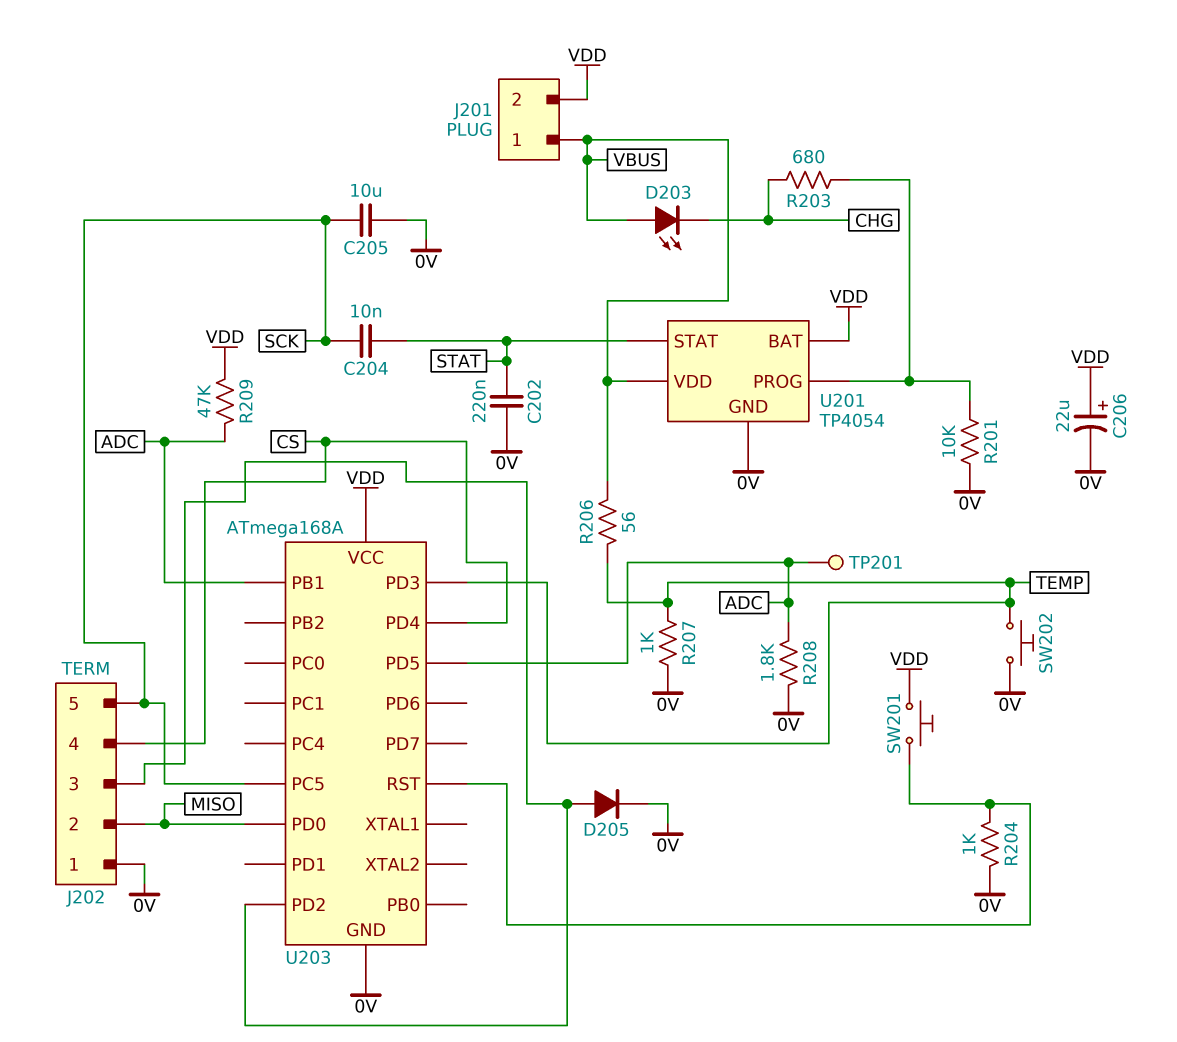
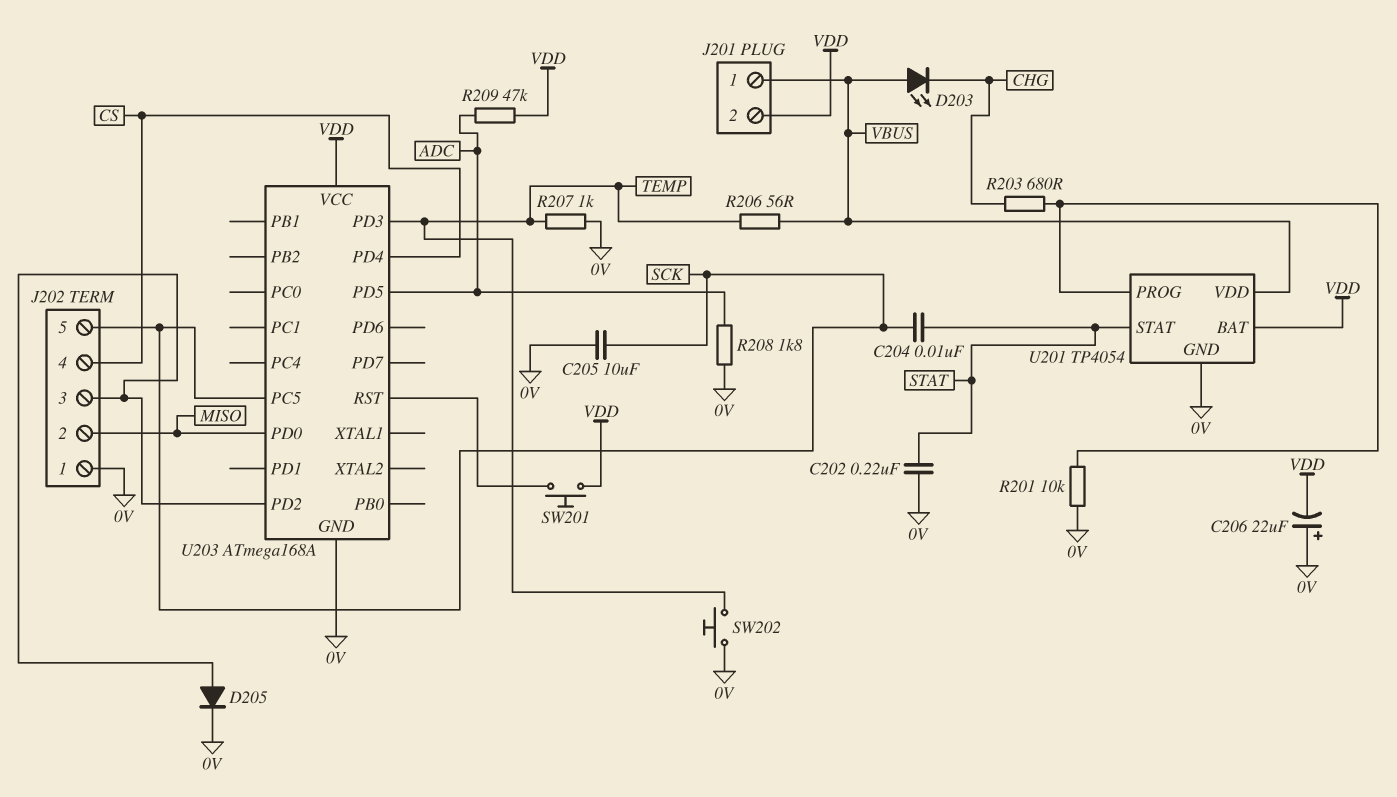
C206: 22uF (plus VDD, minus 0V) -> 22uF (plus 0V, minus VDD)
R204: 1k (0V, U203/RST) -> none
TP201: test point (ADC) -> none
U203 pin PB1: ADC -> none

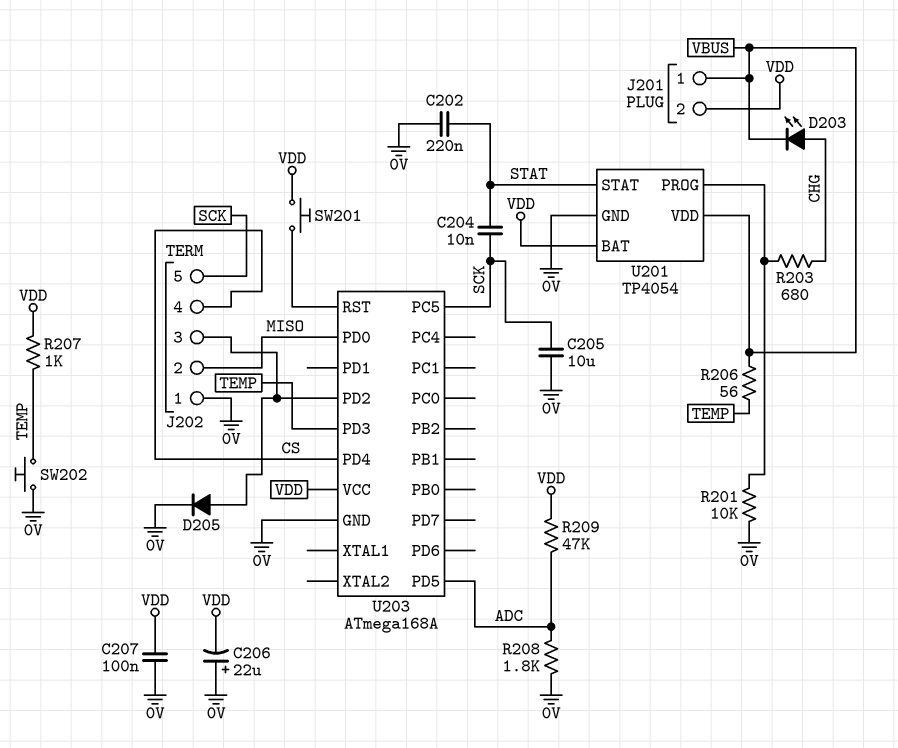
C207: none -> 100nF (0V, VDD)
D203: LED (A VBUS, K CHG) -> LED (A CHG, K VBUS)
R207: 1k (0V, TEMP) -> 1k (TEMP, VDD)

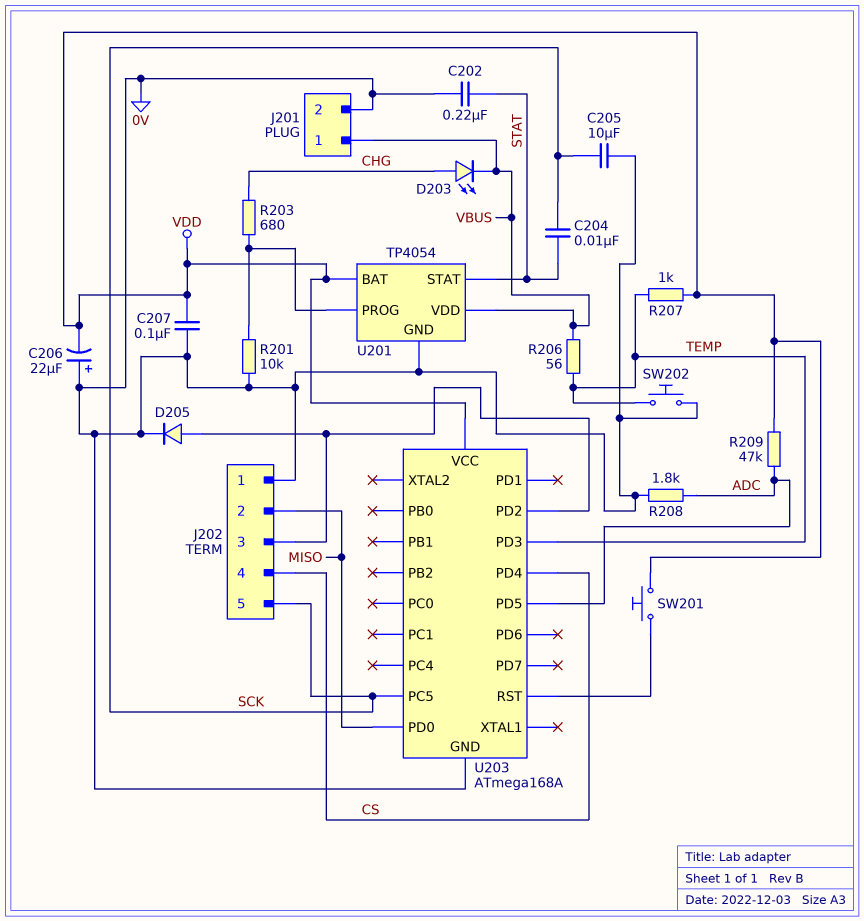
J201 pin 2: VDD -> 0V

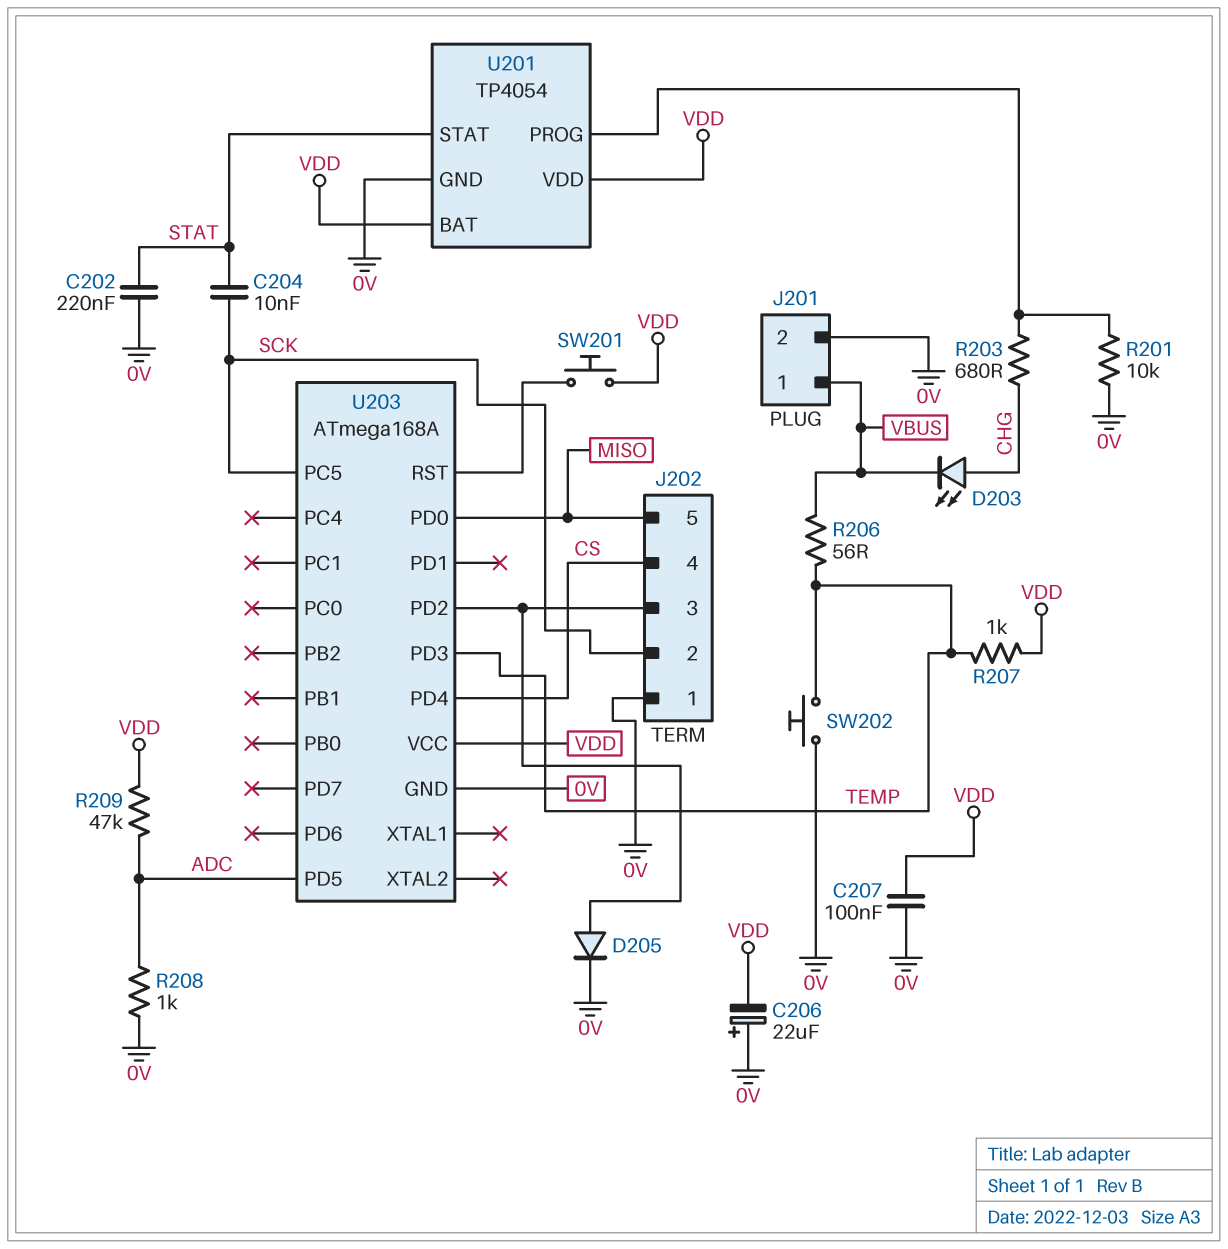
C205: 10uF (0V, SCK) -> none
J202 pin 2: MISO -> SCK
J202 pin 5: SCK -> MISO
R208: 1.8k (0V, ADC) -> 1k (0V, ADC)
U201 pin VDD: VBUS -> VDD

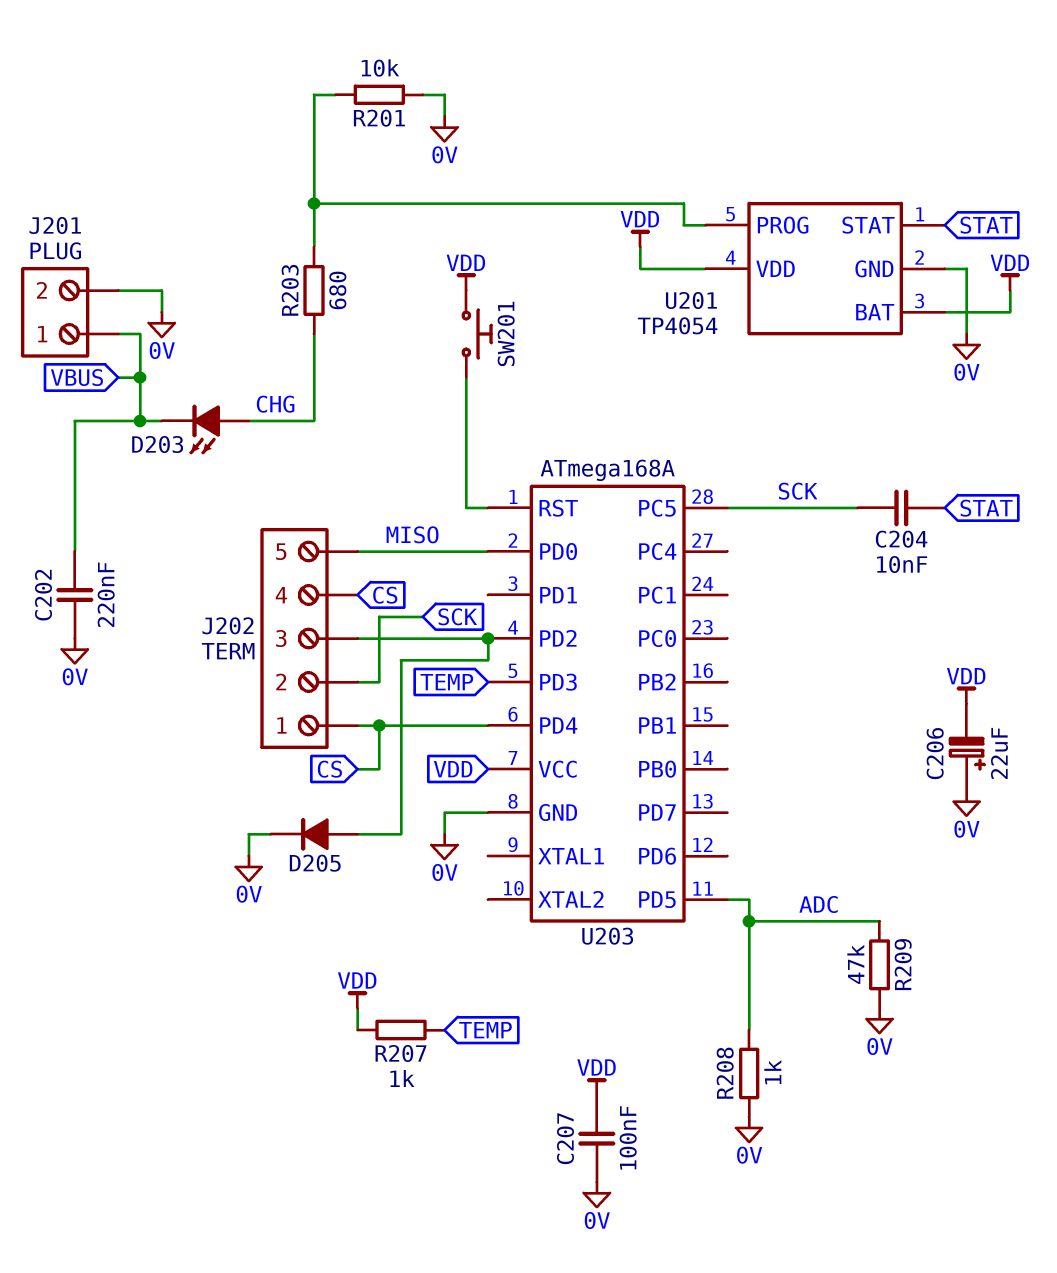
C202: 220nF (0V, STAT) -> 220nF (0V, VBUS)
J202 pin 1: 0V -> CS
R206: 56 (TEMP, VBUS) -> none
R209: 47k (ADC, VDD) -> 47k (0V, ADC)
SW202: button (0V, TEMP) -> none

